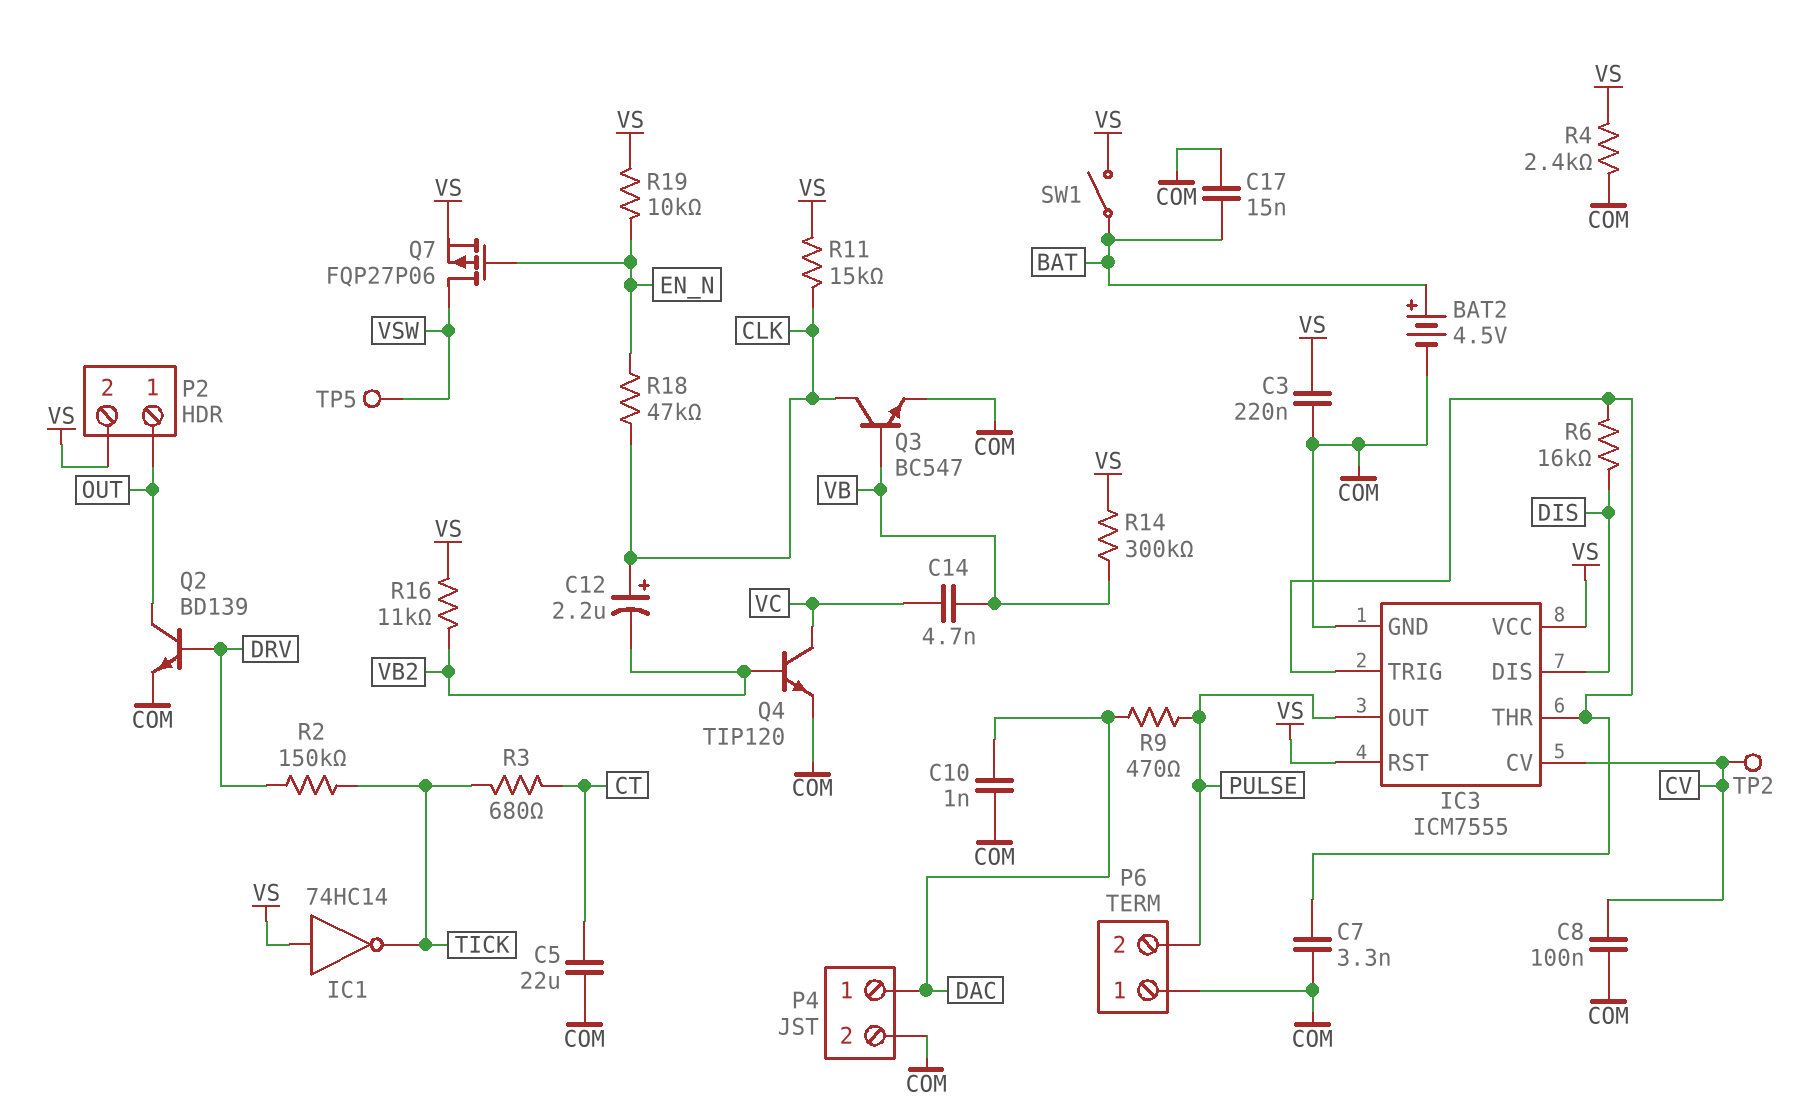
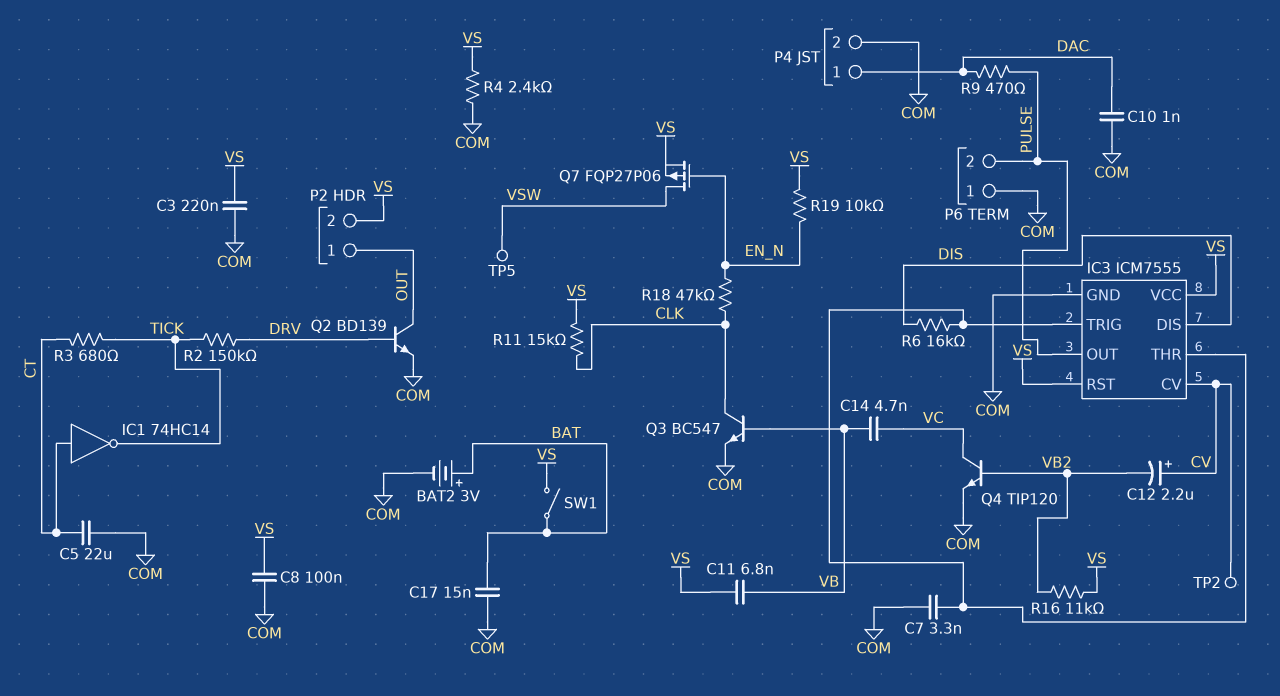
BAT2: 4.5V (plus BAT, minus COM) -> 3V (plus BAT, minus COM)
C8: 100nF (COM, CV) -> 100nF (COM, VS)
C11: none -> 6.8nF (VB, VS)
C12: 2.2uF (plus CLK, minus VB2) -> 2.2uF (plus CV, minus VB2)
IC1: NOT 74HC14 (in VS, out TICK) -> NOT 74HC14 (in CT, out TICK)
R14: 300k (VB, VS) -> none

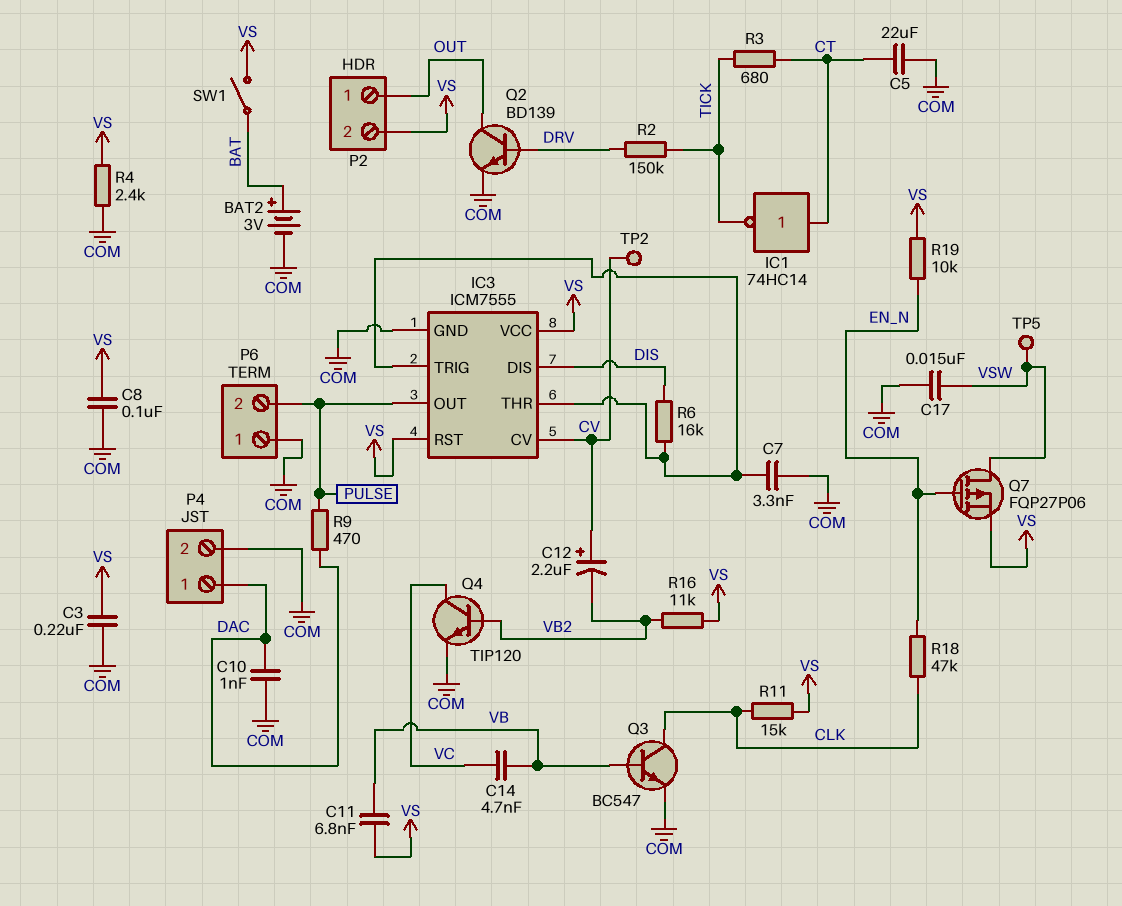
C17: 15nF (BAT, COM) -> 15nF (COM, VSW)

